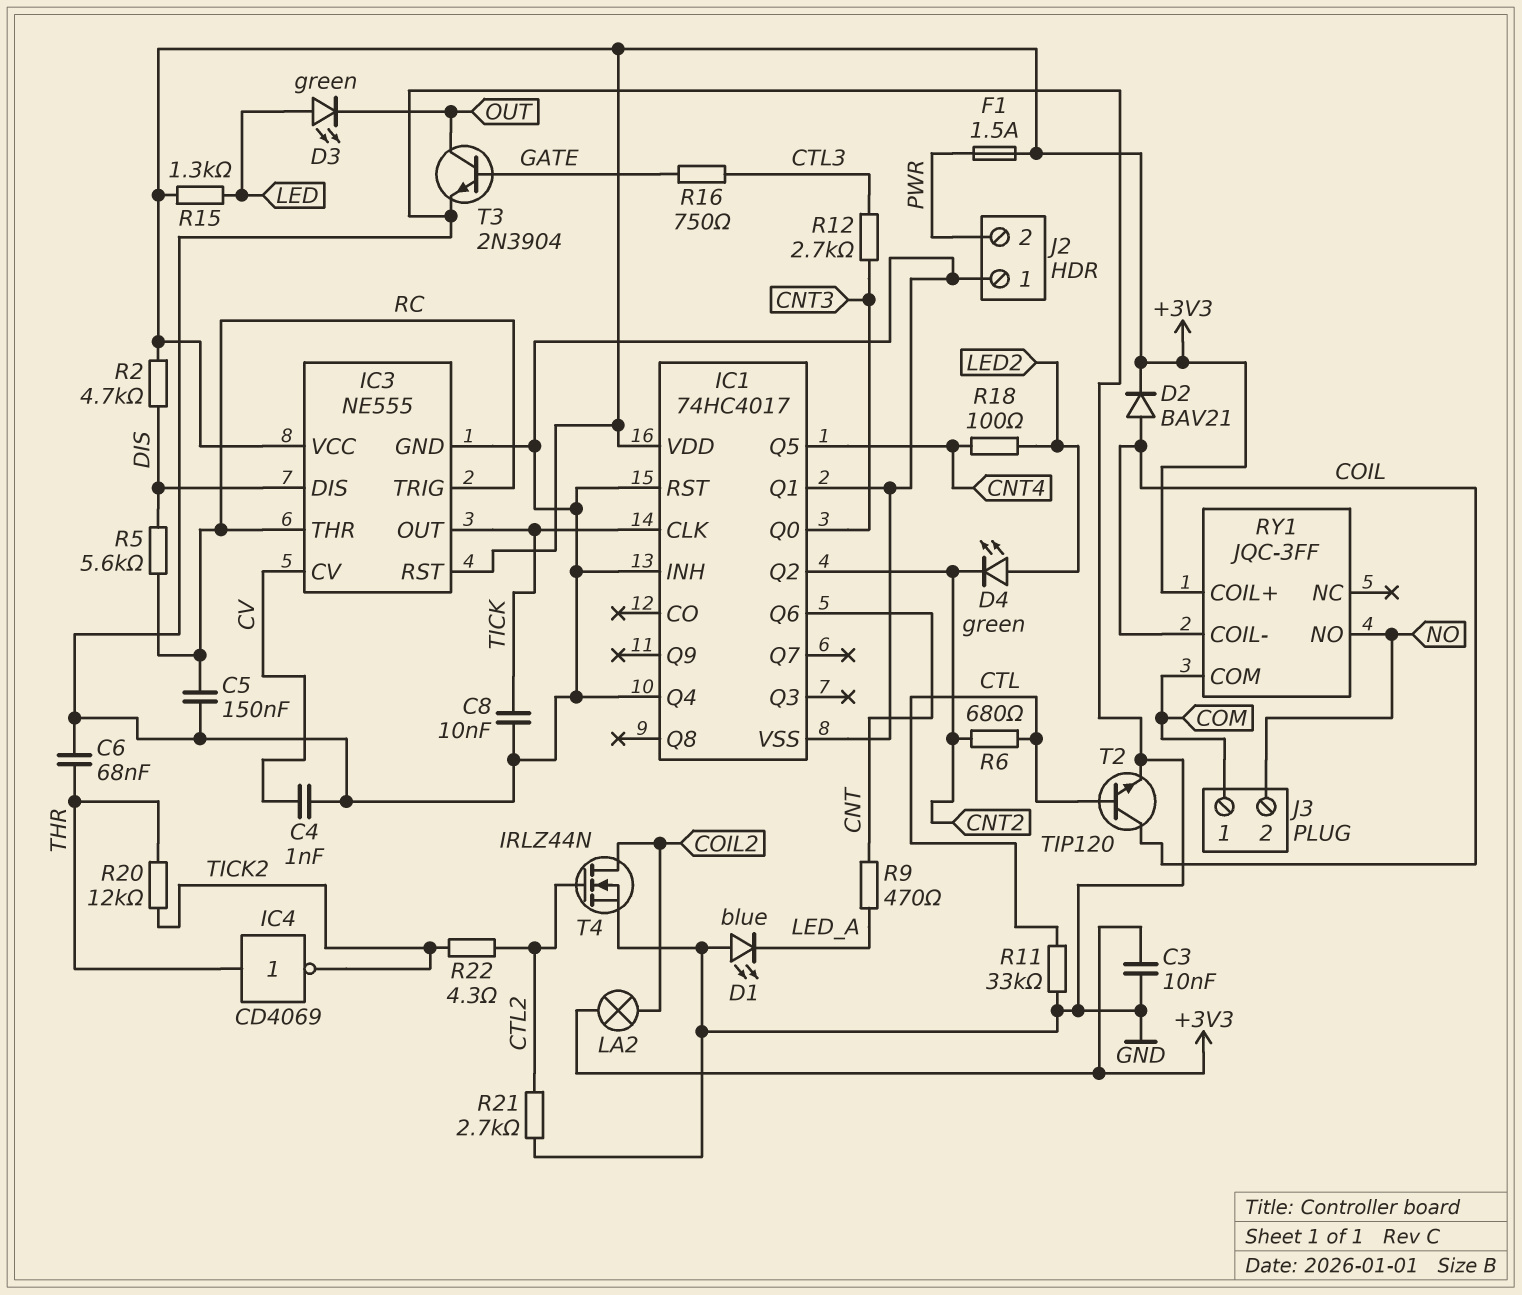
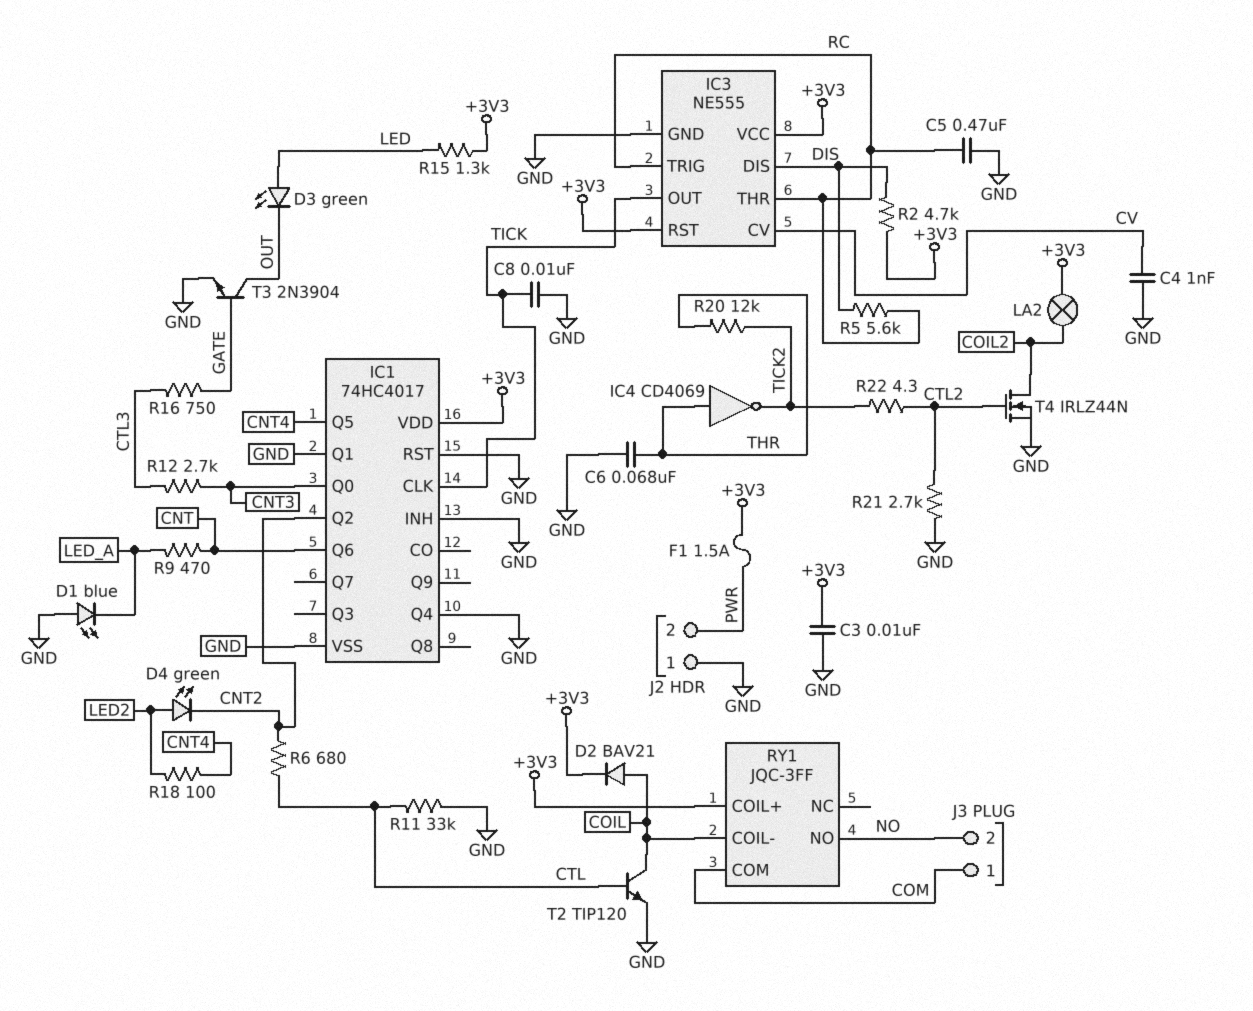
C5: 150nF (GND, RC) -> 470nF (GND, RC)

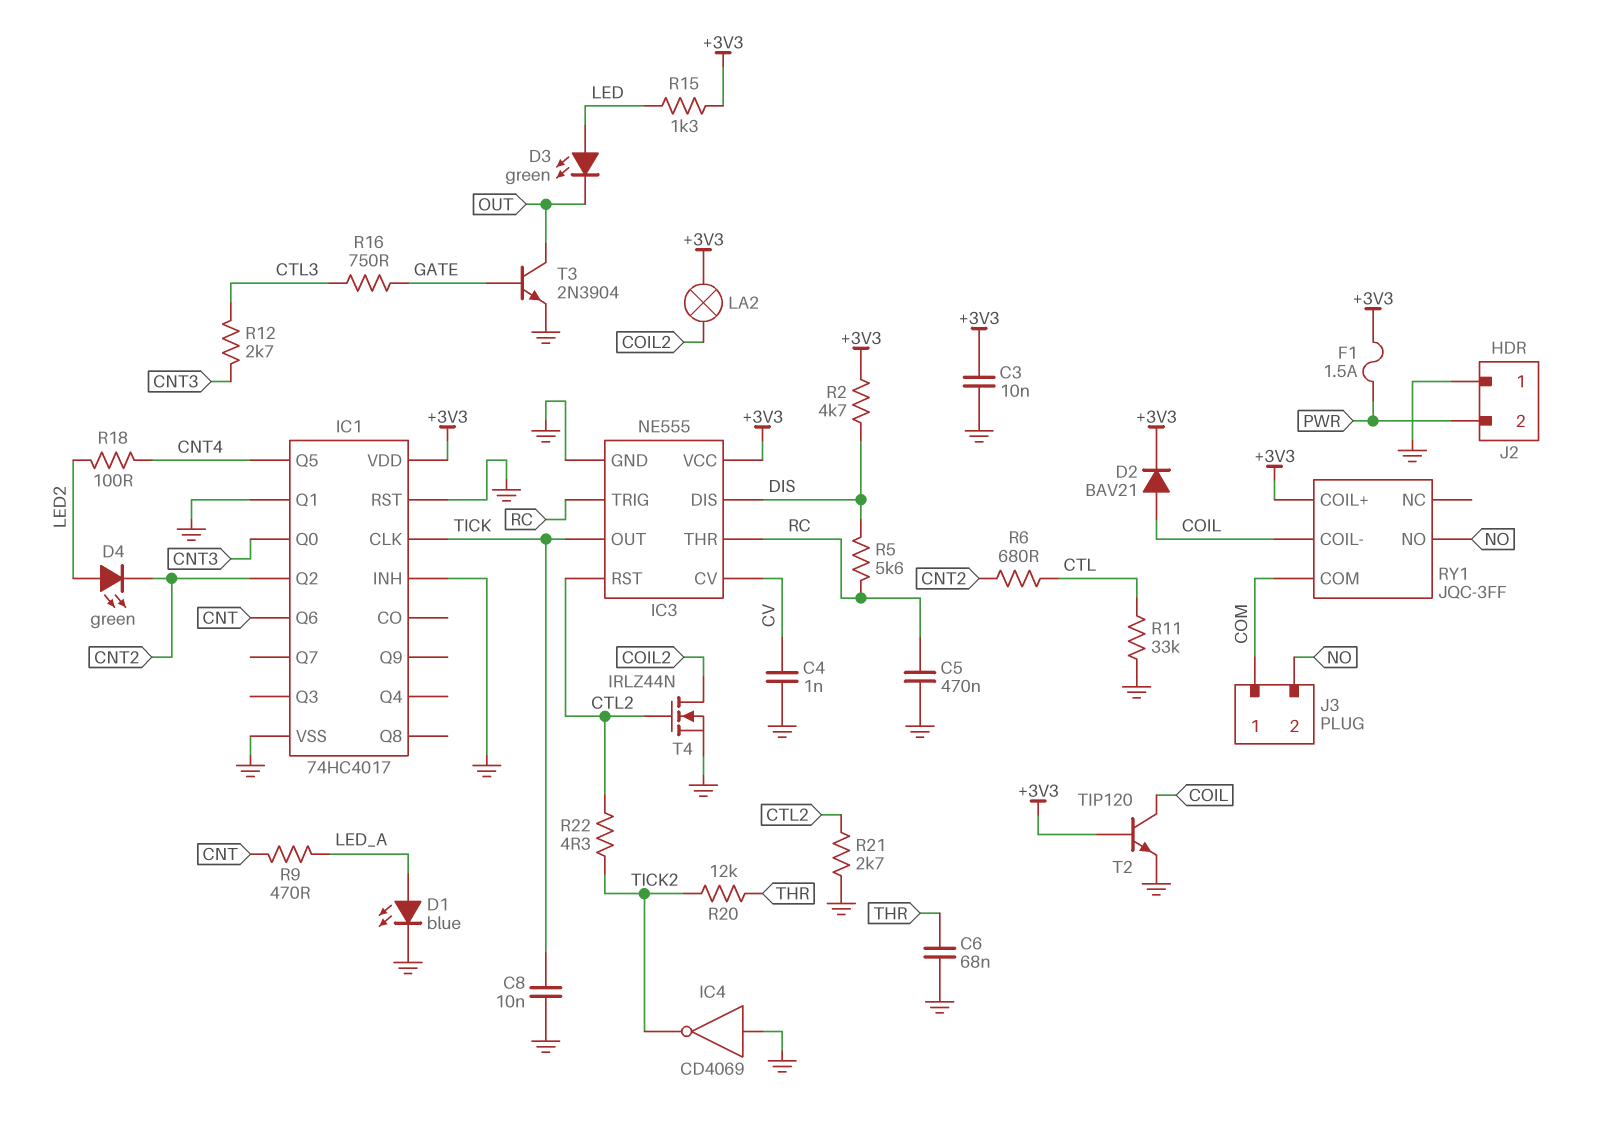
D1: LED blue (A GND, K LED_A) -> LED blue (A LED_A, K GND)
IC1 pin Q4: GND -> none
IC3 pin RST: +3V3 -> CTL2
IC4: NOT CD4069 (in THR, out TICK2) -> NOT CD4069 (in GND, out TICK2)
T2: NPN TIP120 (B CTL, C COIL, E GND) -> NPN TIP120 (B +3V3, C COIL, E GND)

